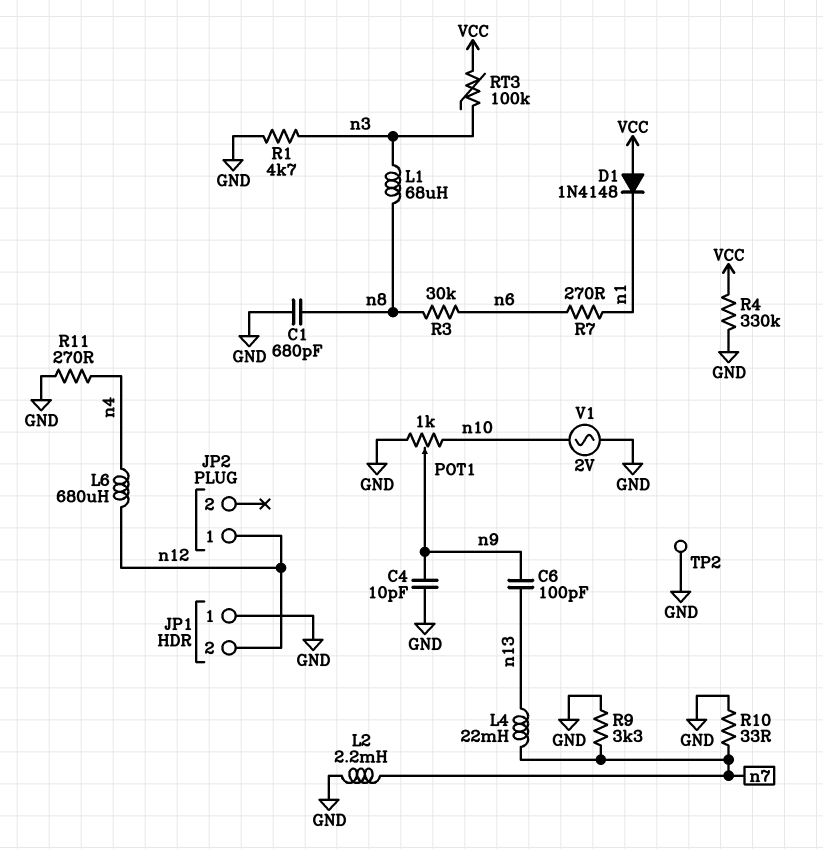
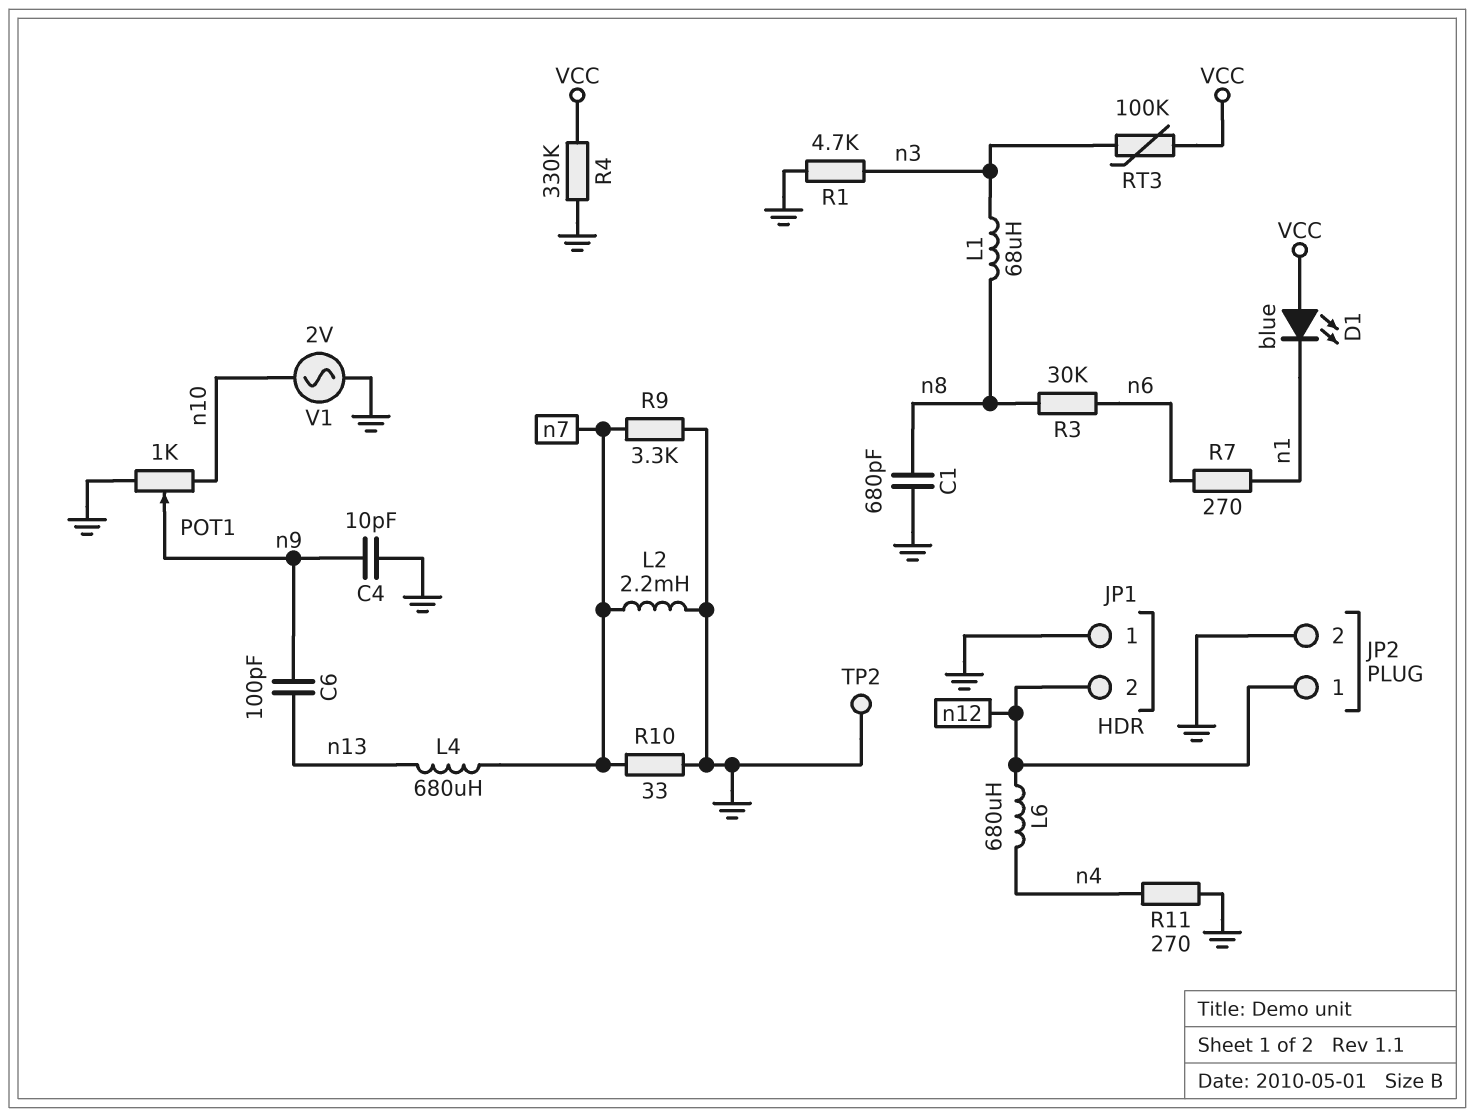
D1: diode 1N4148 (A VCC, K n1) -> LED blue (A VCC, K n1)
JP2 pin 2: none -> GND
L4: 22mH (n7, n13) -> 680uH (n7, n13)

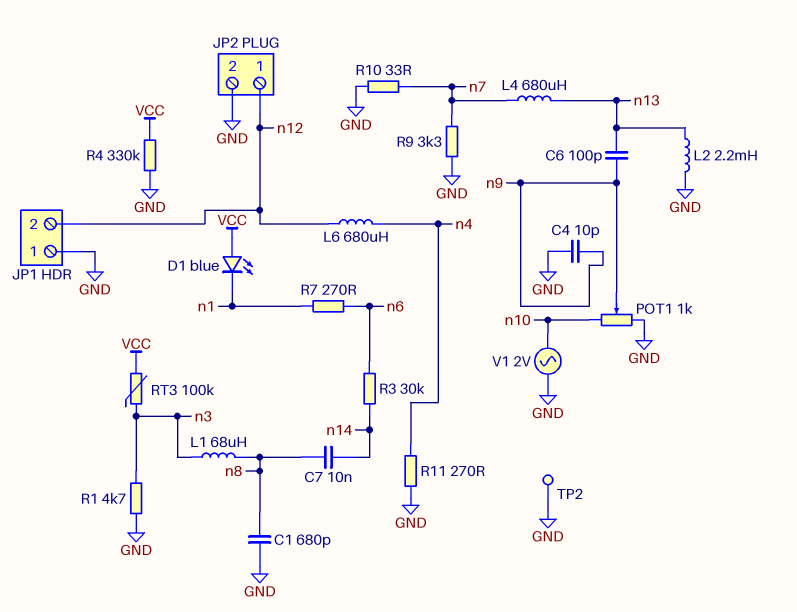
C7: none -> 10nF (n8, n14)
L2: 2.2mH (GND, n7) -> 2.2mH (GND, n13)
R3: 30k (n6, n8) -> 30k (n6, n14)

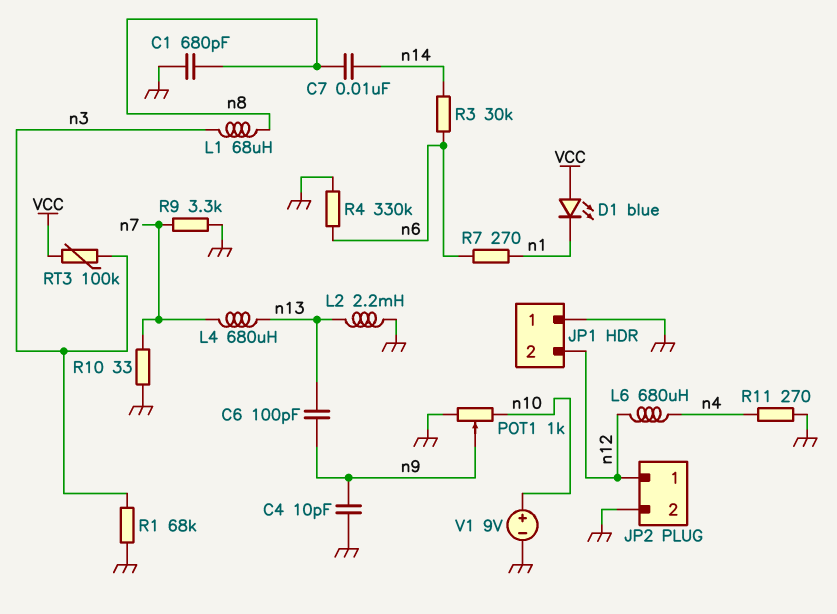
R1: 4.7k (GND, n3) -> 68k (GND, n3)
R4: 330k (GND, VCC) -> 330k (GND, n6)
TP2: test point (GND) -> none
V1: AC 2V (GND, n10) -> 9V (plus n10, minus GND)

